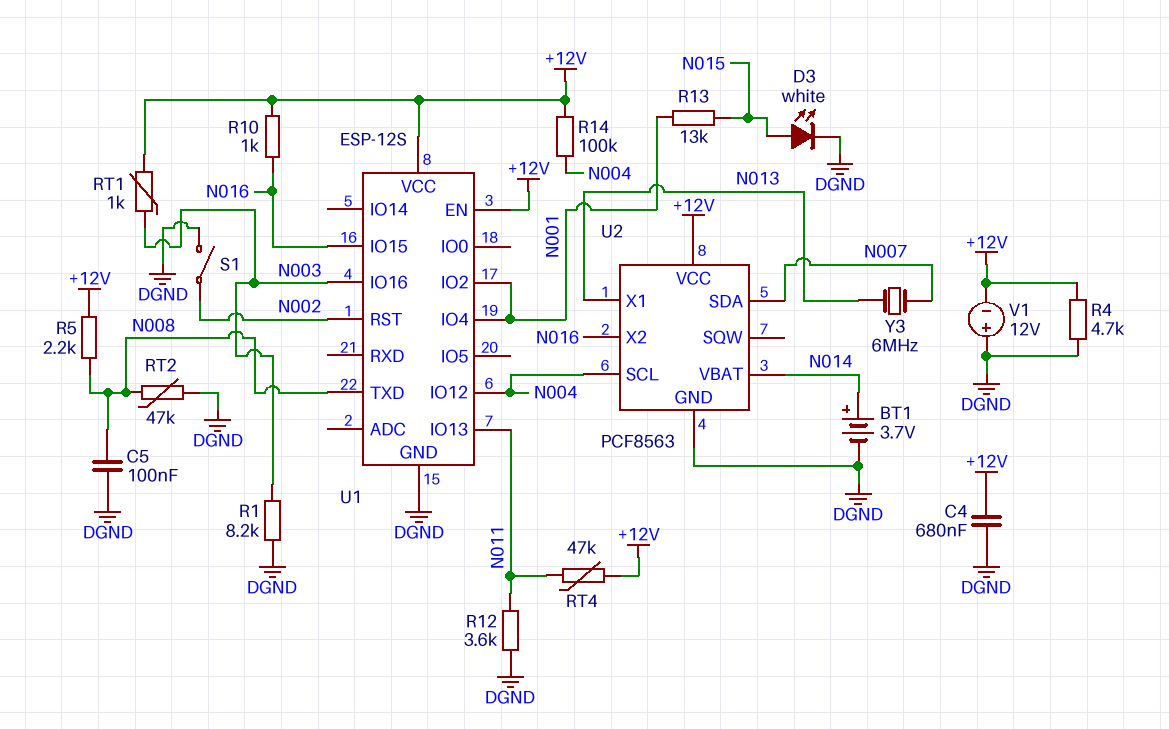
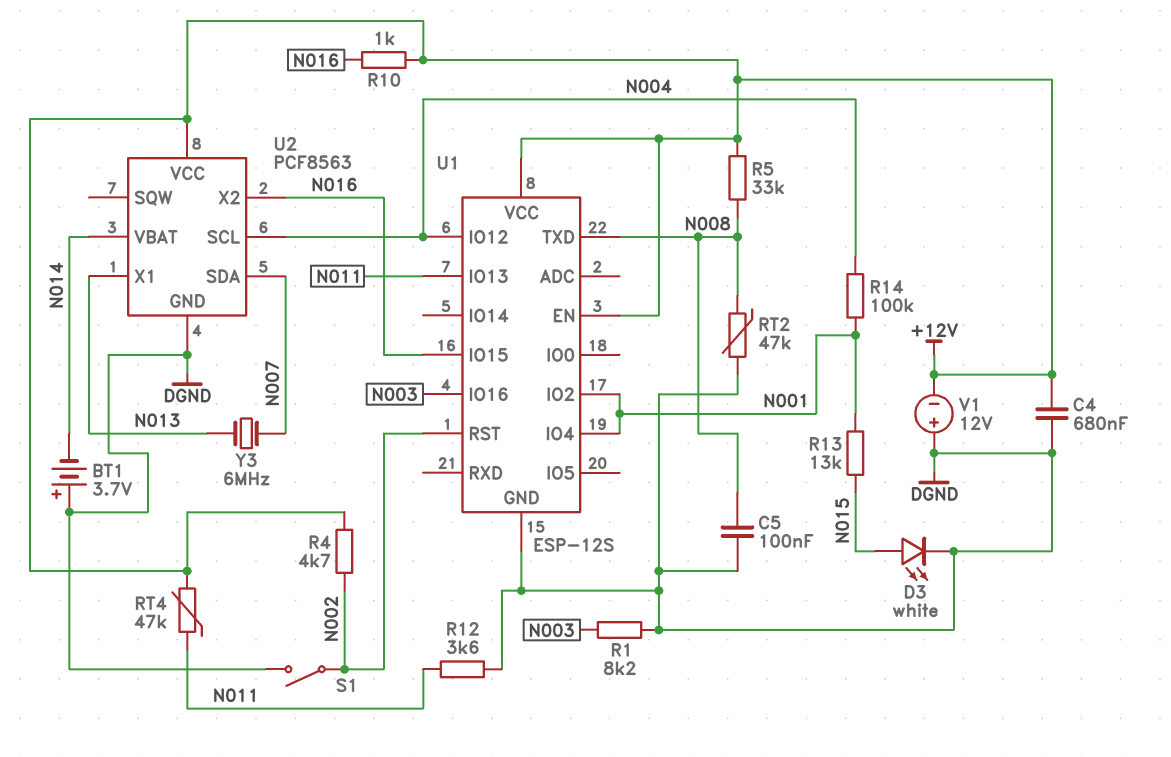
BT1: 3.7V (plus N014, minus DGND) -> 3.7V (plus DGND, minus N014)
R4: 4.7k (+12V, DGND) -> 4.7k (+12V, N002)
R5: 2.2k (+12V, N008) -> 33k (+12V, N008)
R14: 100k (+12V, N004) -> 100k (N001, N004)
RT1: 1k (+12V, N003) -> none

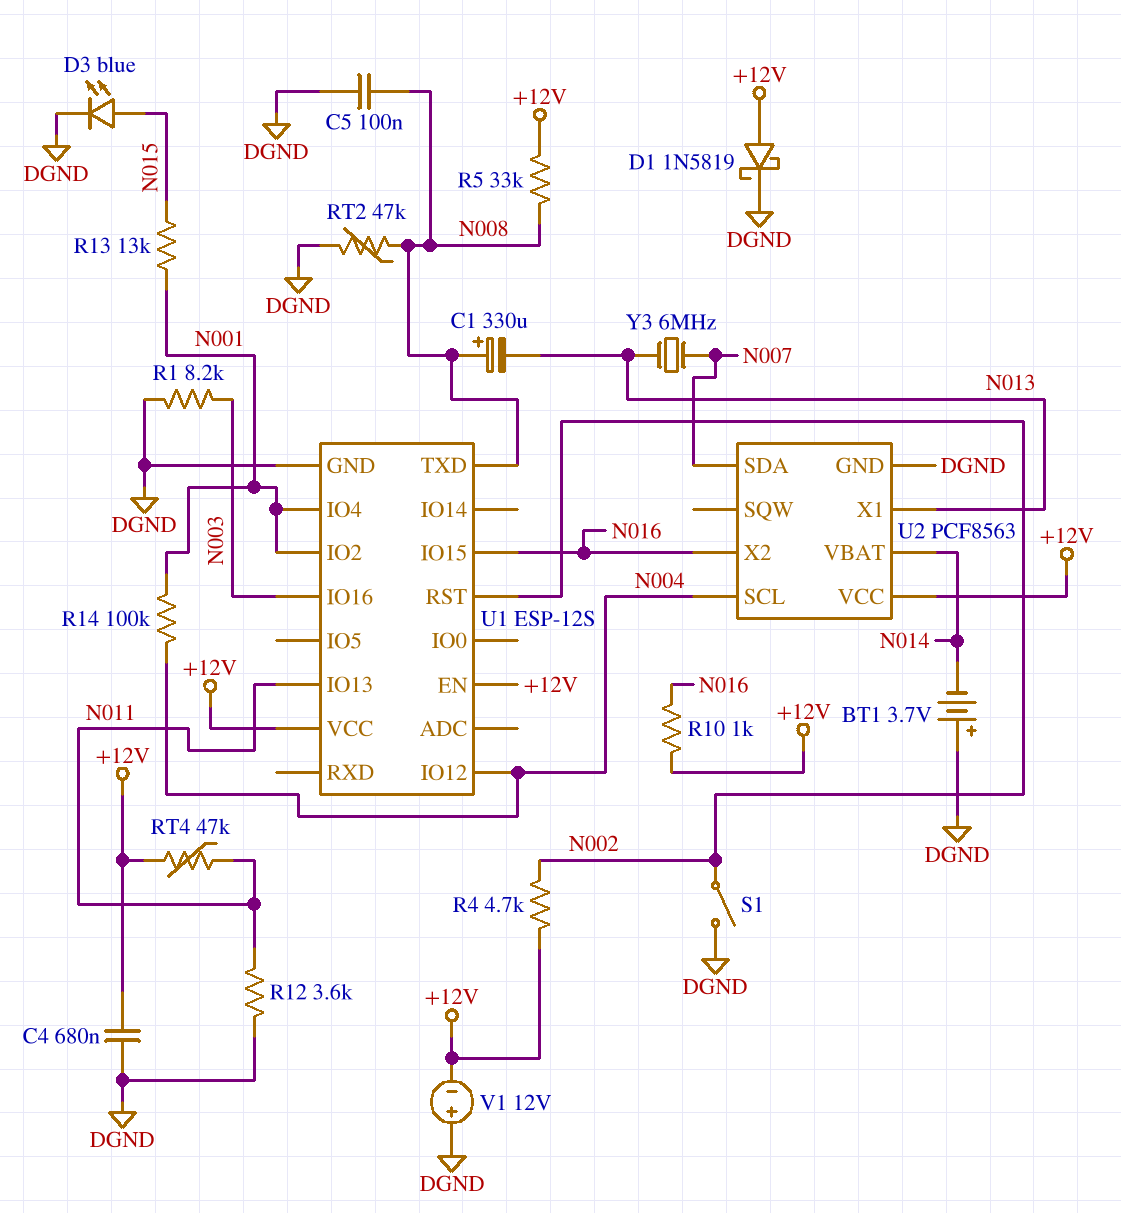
C1: none -> 330uF (plus N008, minus N013)
D1: none -> schottky 1N5819 (A +12V, K DGND)
D3: LED white (A N015, K DGND) -> LED blue (A N015, K DGND)

